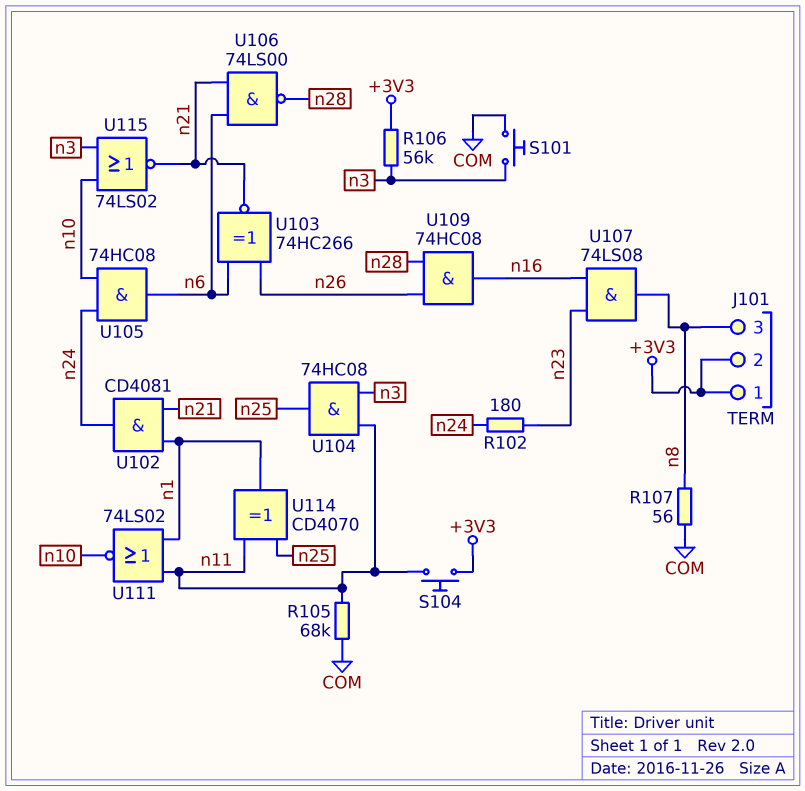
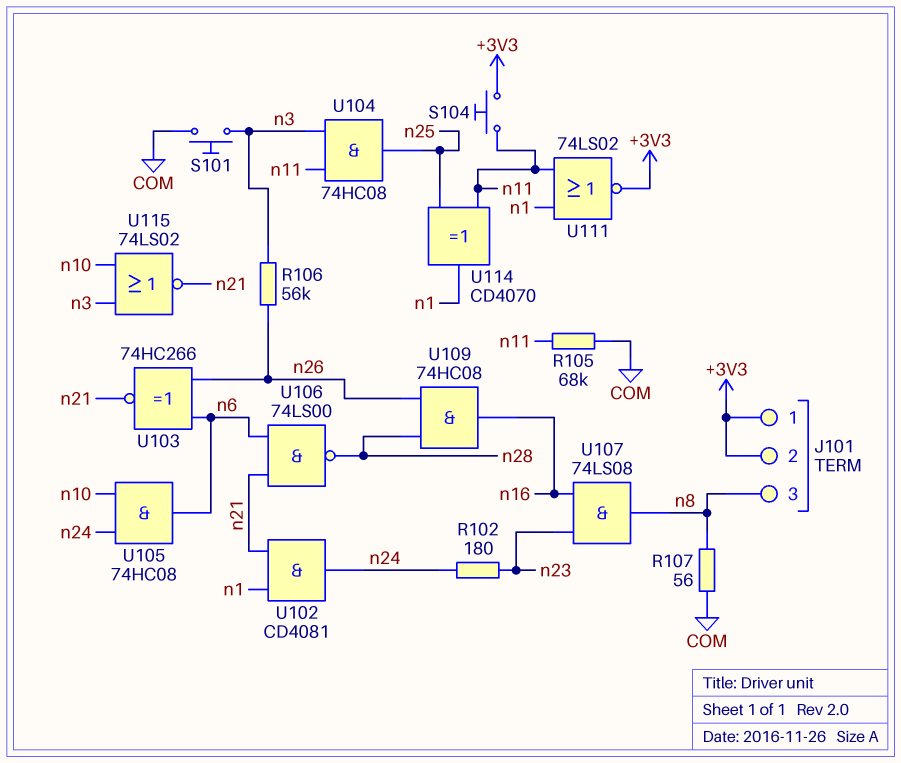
R106: 56k (+3V3, n3) -> 56k (n3, n26)
U111: NOR 74LS02 (in n1, in n11, out n10) -> NOR 74LS02 (in n1, in n11, out +3V3)

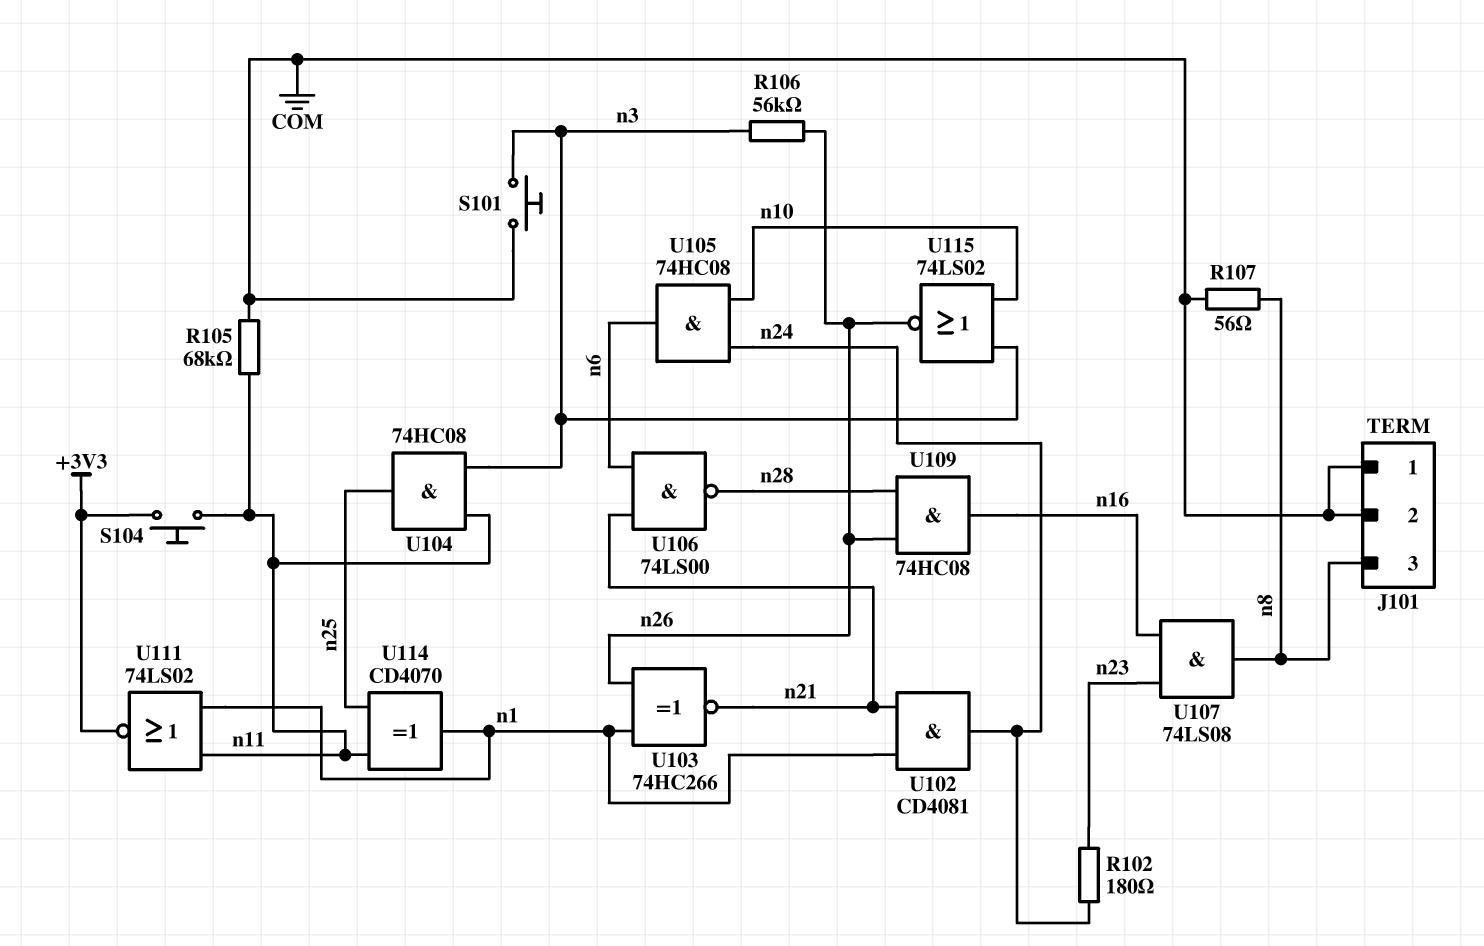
J101 pin 1: +3V3 -> COM
J101 pin 2: +3V3 -> COM
U103: XNOR 74HC266 (in n6, in n26, out n21) -> XNOR 74HC266 (in n1, in n26, out n21)
U115: NOR 74LS02 (in n3, in n10, out n21) -> NOR 74LS02 (in n3, in n10, out n26)

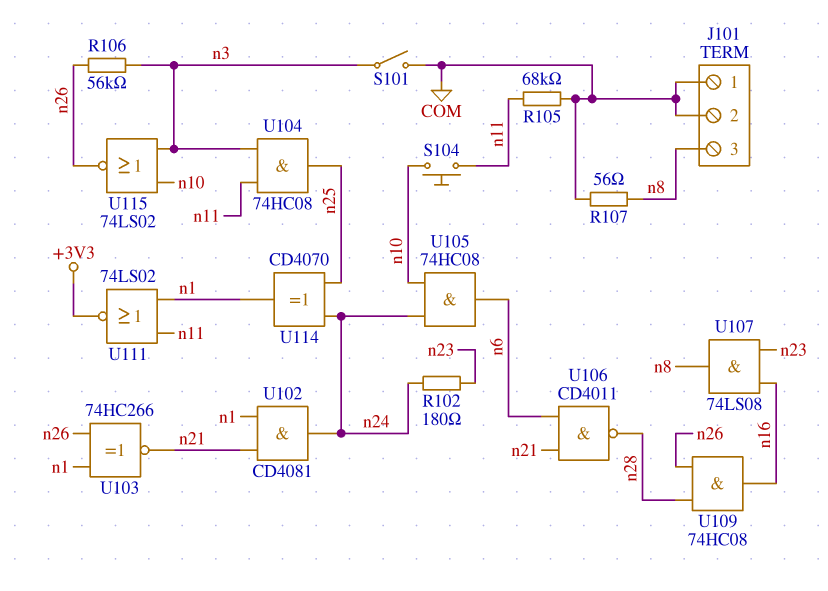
S101: button (COM, n3) -> switch (COM, n3)
S104: button (+3V3, n11) -> button (n10, n11)
U106: NAND 74LS00 (in n6, in n21, out n28) -> NAND CD4011 (in n6, in n21, out n28)
U114: XOR CD4070 (in n11, in n25, out n1) -> XOR CD4070 (in n24, in n25, out n1)

